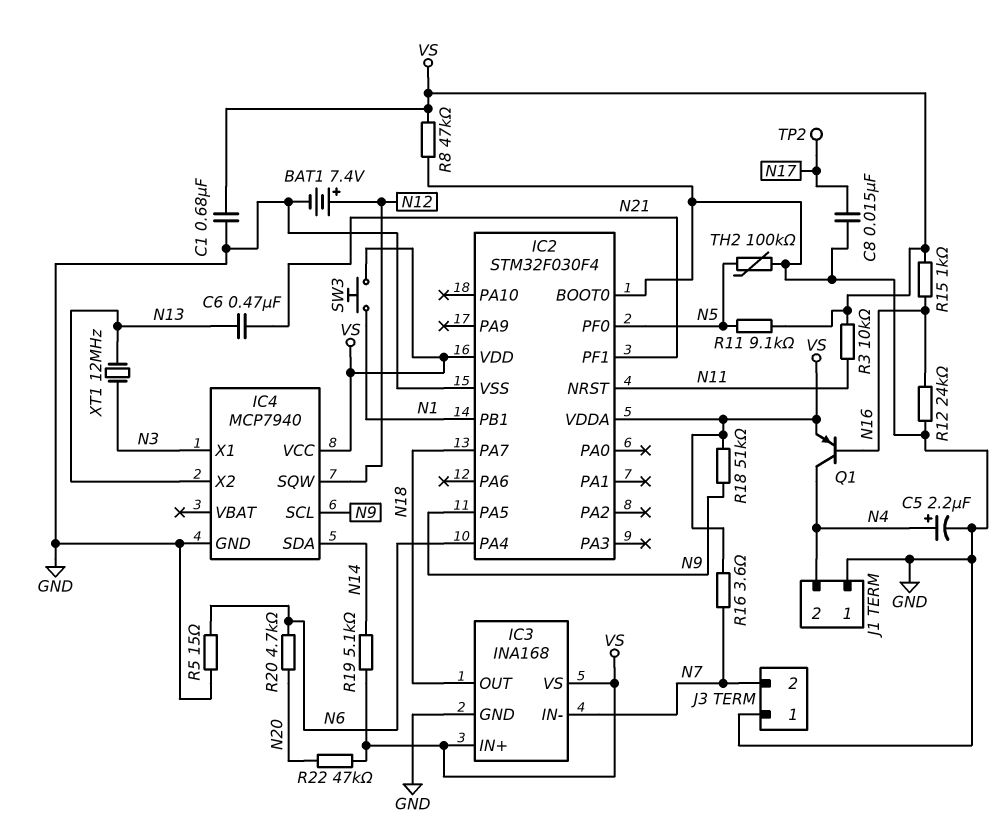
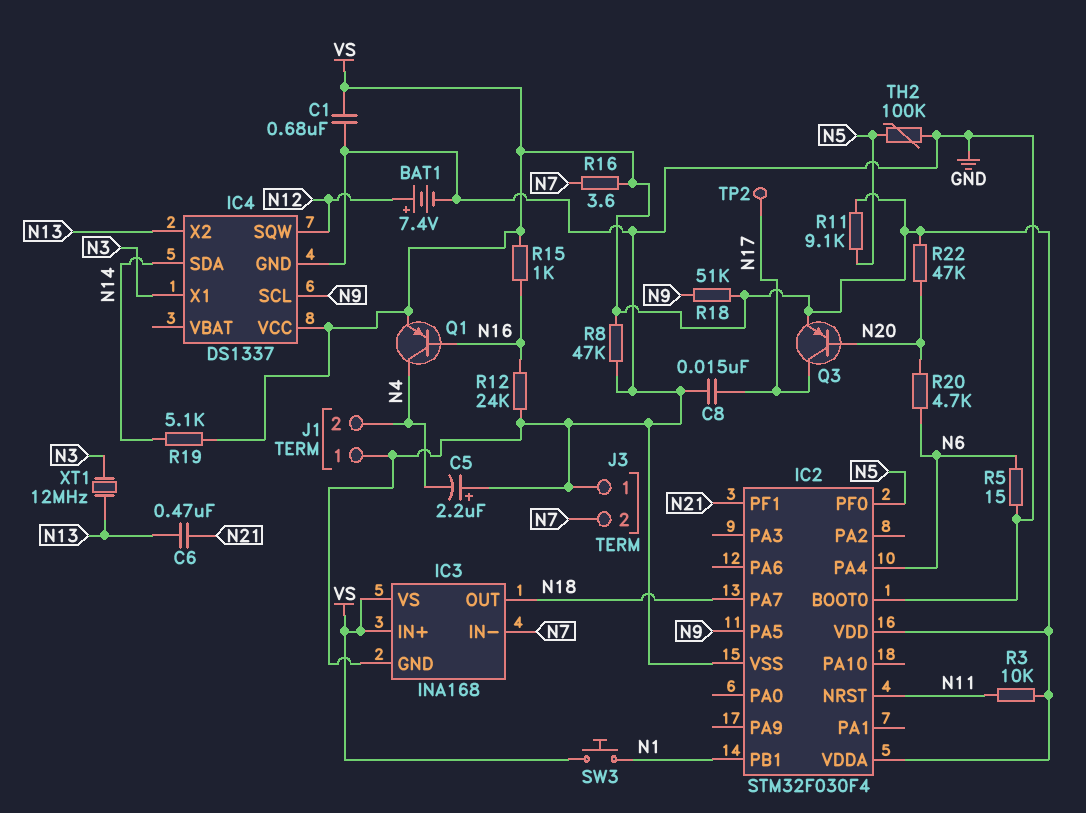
C5: 2.2uF (plus N4, minus GND) -> 2.2uF (plus GND, minus N4)
IC4: MCP7940 -> DS1337
Q3: none -> PNP (B N20, C N17, E VS)

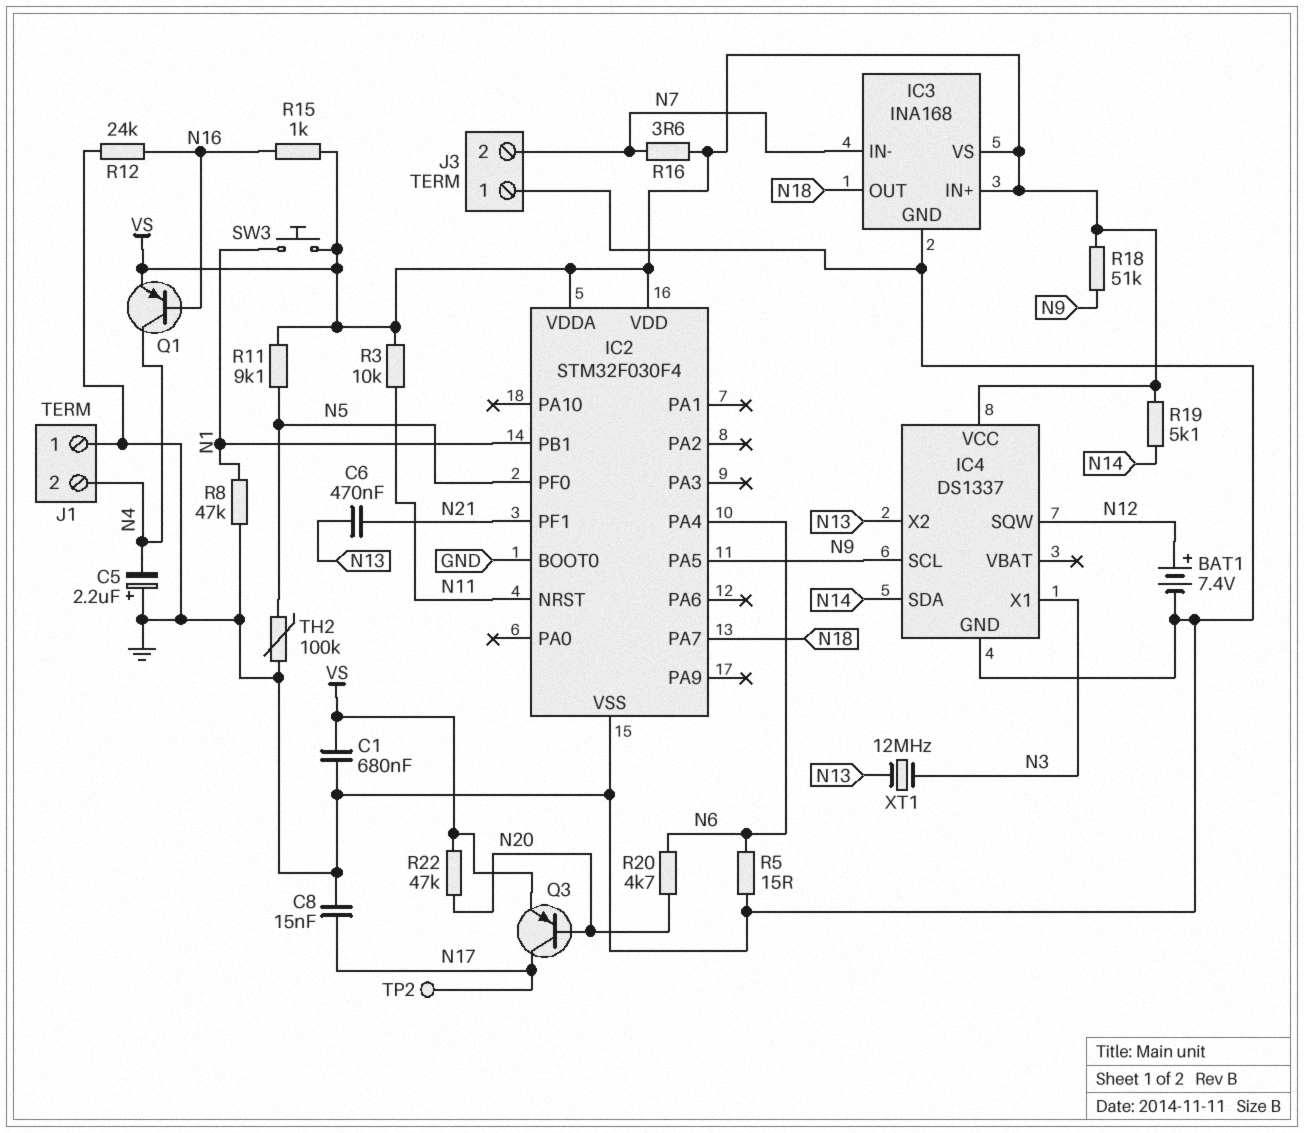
R8: 47k (GND, VS) -> 47k (GND, N1)

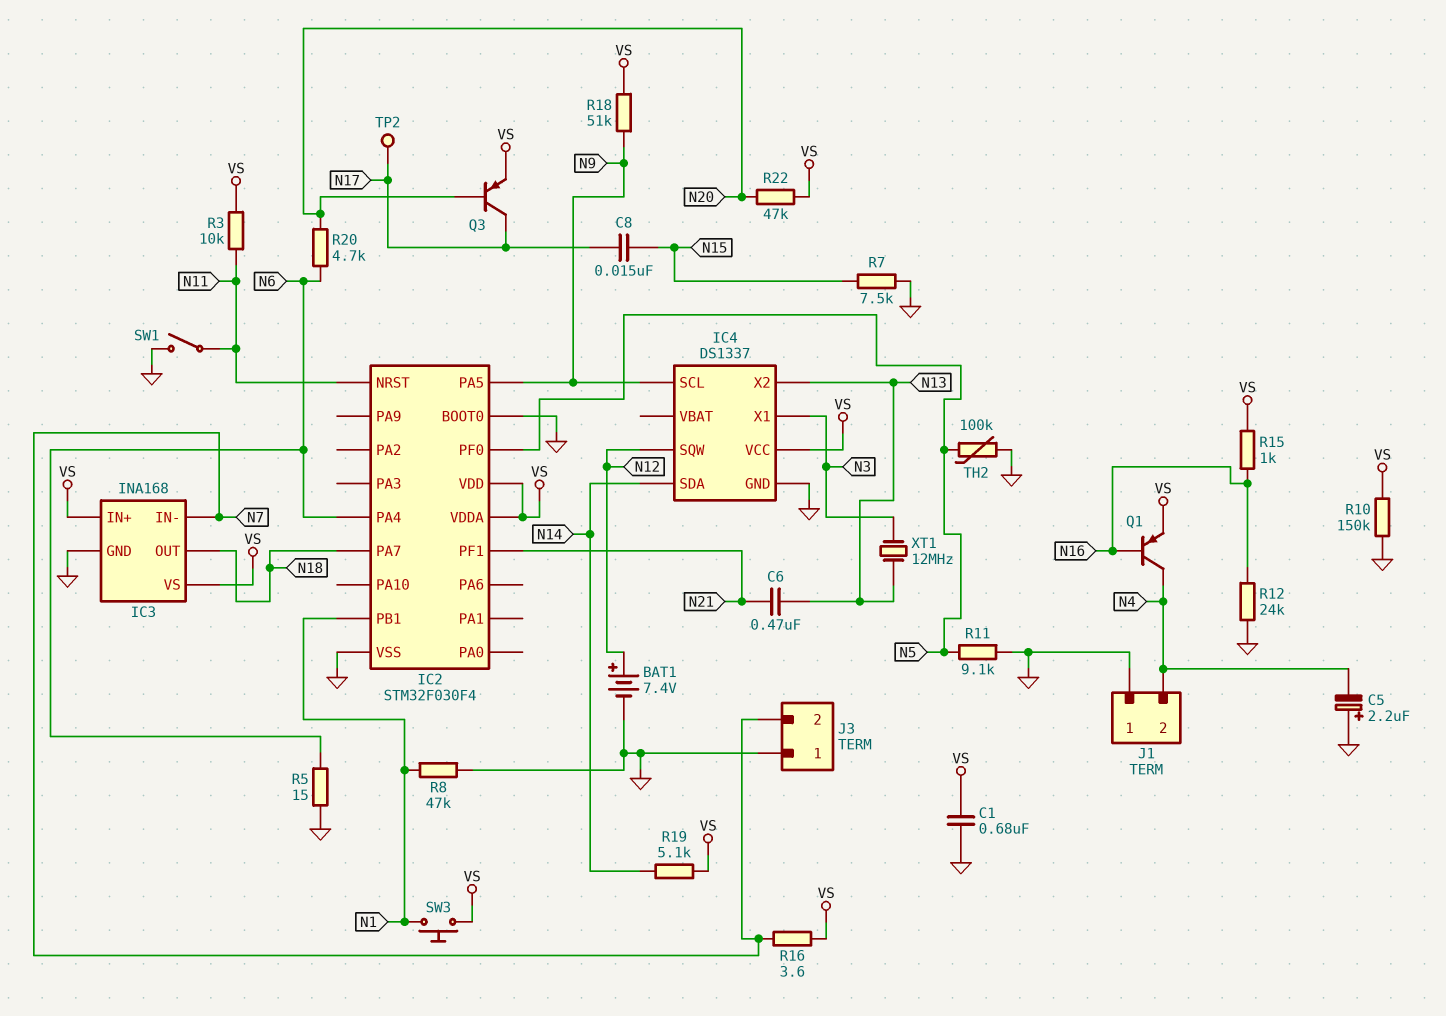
C8: 15nF (GND, N17) -> 15nF (N15, N17)
R7: none -> 7.5k (GND, N15)
R10: none -> 150k (GND, VS)
R11: 9.1k (N5, VS) -> 9.1k (GND, N5)
SW1: none -> switch (GND, N11)

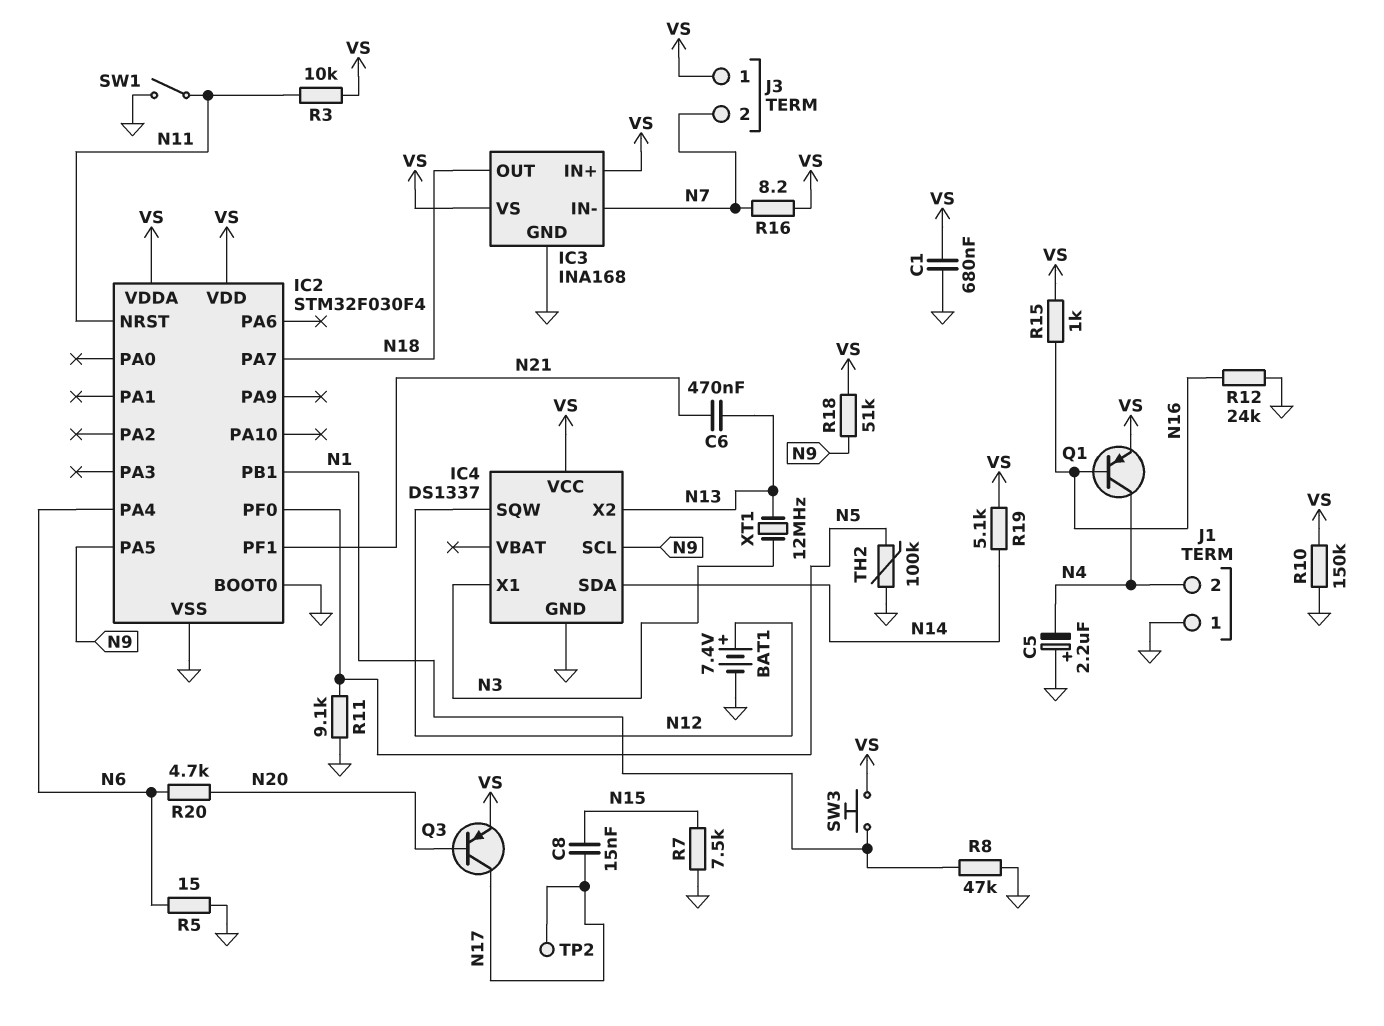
J3 pin 1: GND -> VS
R16: 3.6 (N7, VS) -> 8.2 (N7, VS)
R22: 47k (N20, VS) -> none

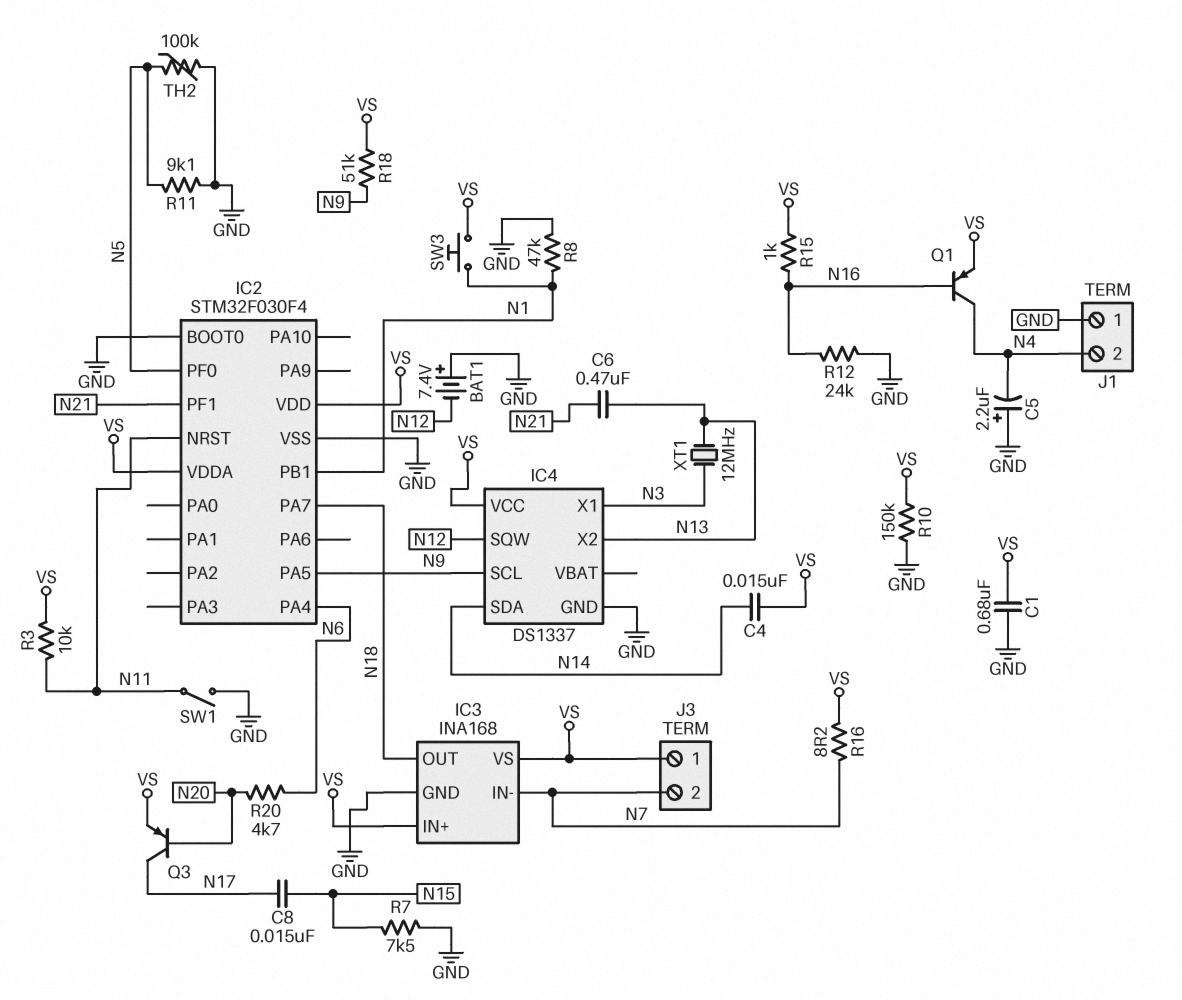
BAT1: 7.4V (plus N12, minus GND) -> 7.4V (plus GND, minus N12)
C4: none -> 15nF (N14, VS)
R5: 15 (GND, N6) -> none
R19: 5.1k (N14, VS) -> none
TP2: test point (N17) -> none

